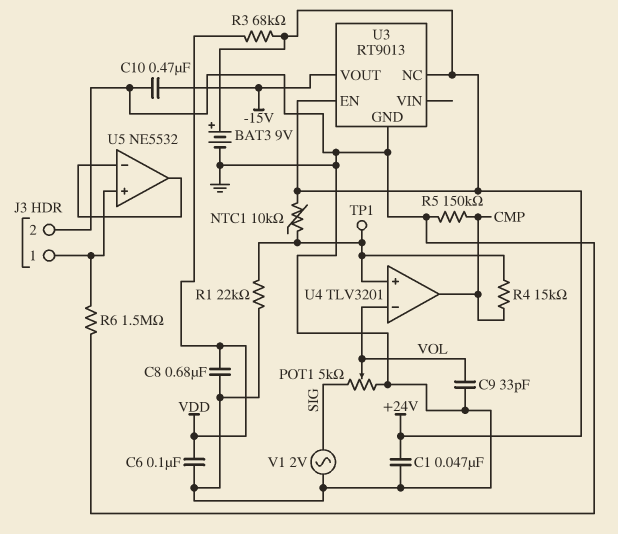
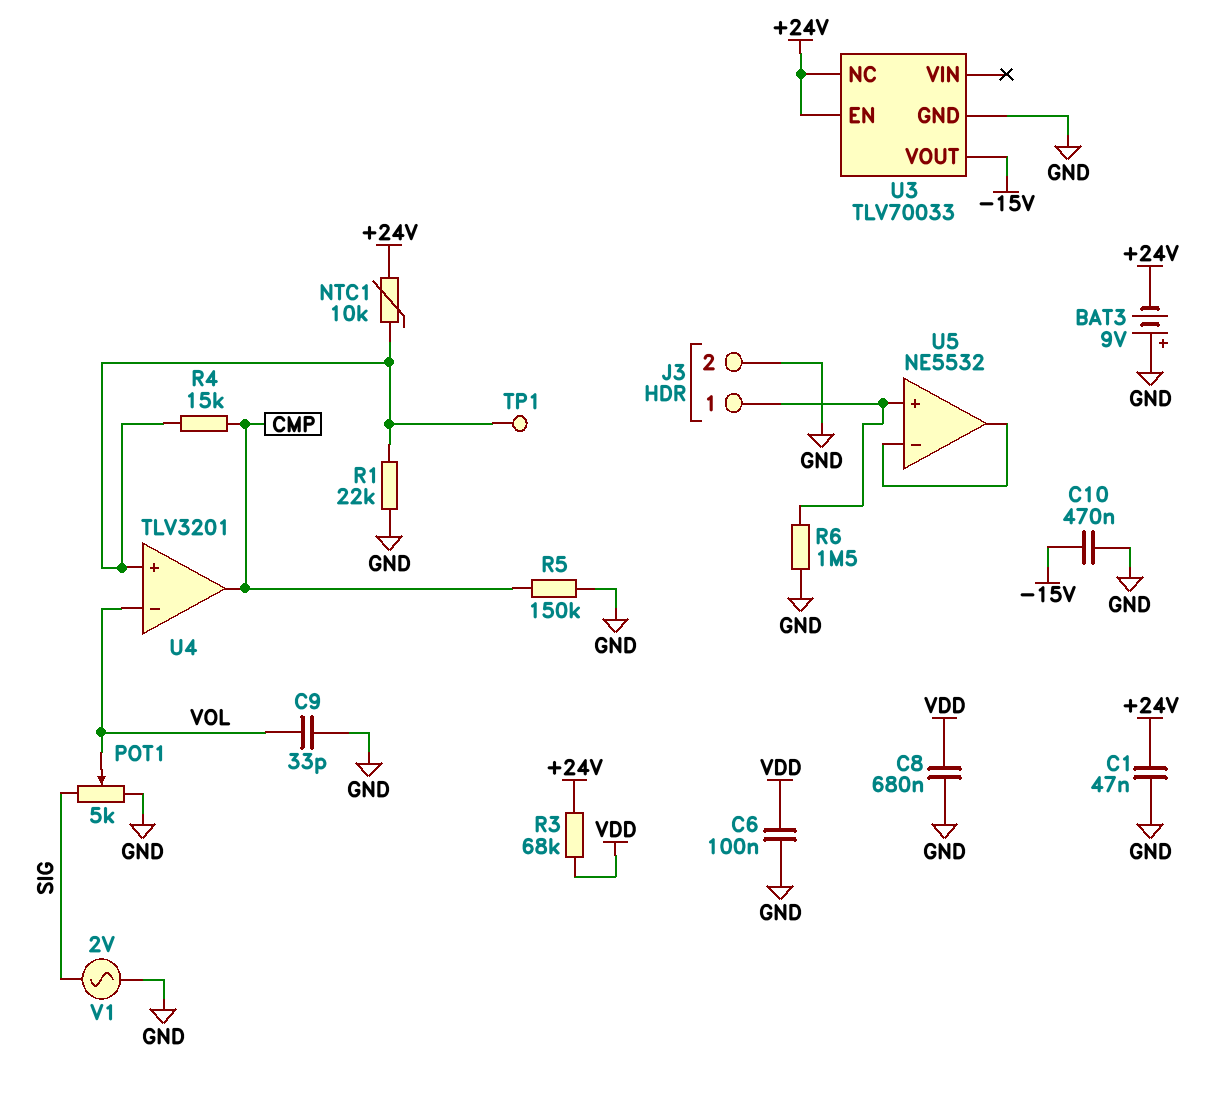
BAT3: 9V (plus +24V, minus GND) -> 9V (plus GND, minus +24V)
U3: RT9013 -> TLV70033

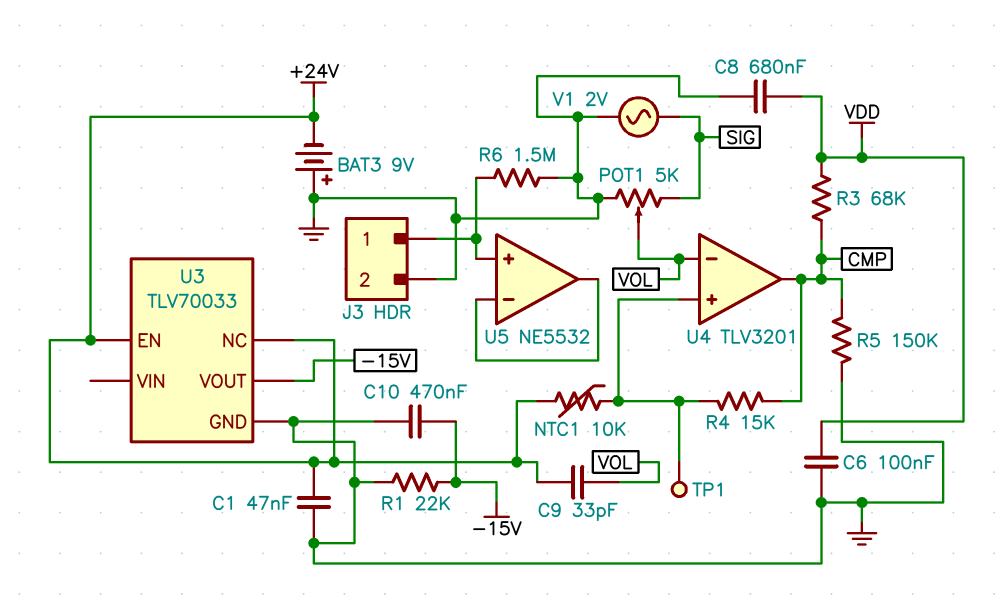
C9: 33pF (GND, VOL) -> 33pF (+24V, VOL)
R1: 22k (GND, U4/in+) -> 22k (-15V, GND)
R3: 68k (+24V, VDD) -> 68k (CMP, VDD)

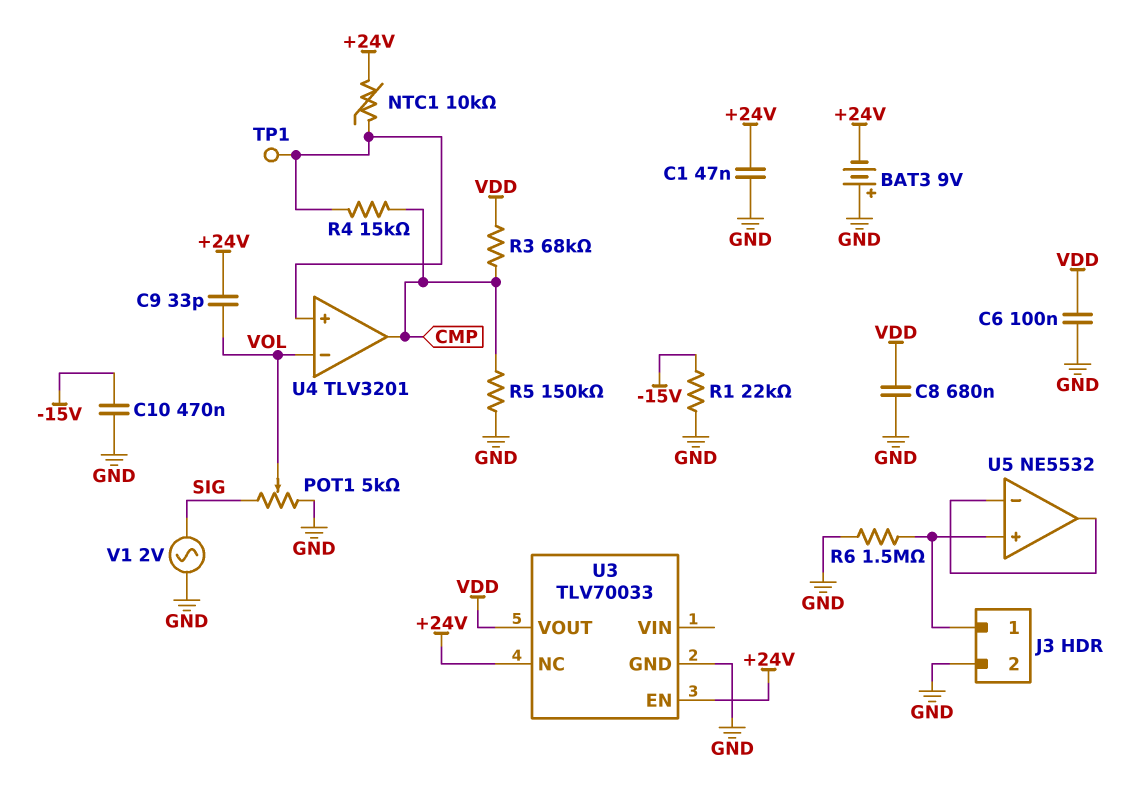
U3 pin VOUT: -15V -> VDD

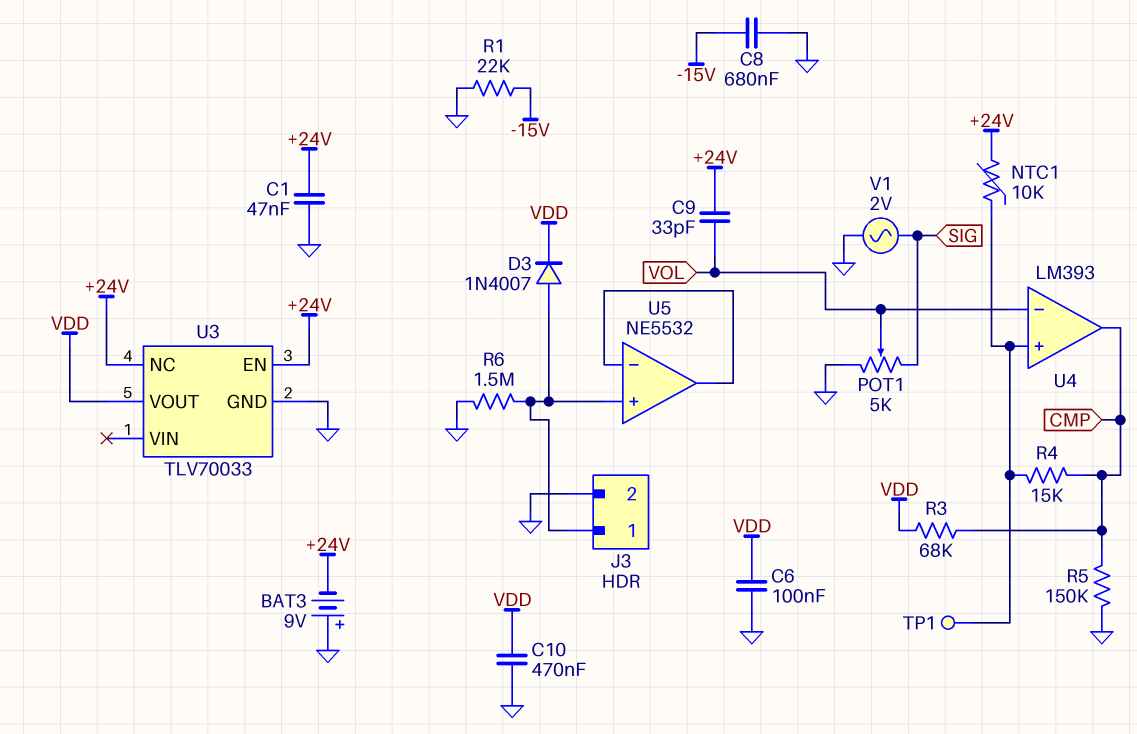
C8: 680nF (GND, VDD) -> 680nF (-15V, GND)
C10: 470nF (-15V, GND) -> 470nF (GND, VDD)
D3: none -> diode 1N4007 (A J3/1, K VDD)
U4: TLV3201 -> LM393

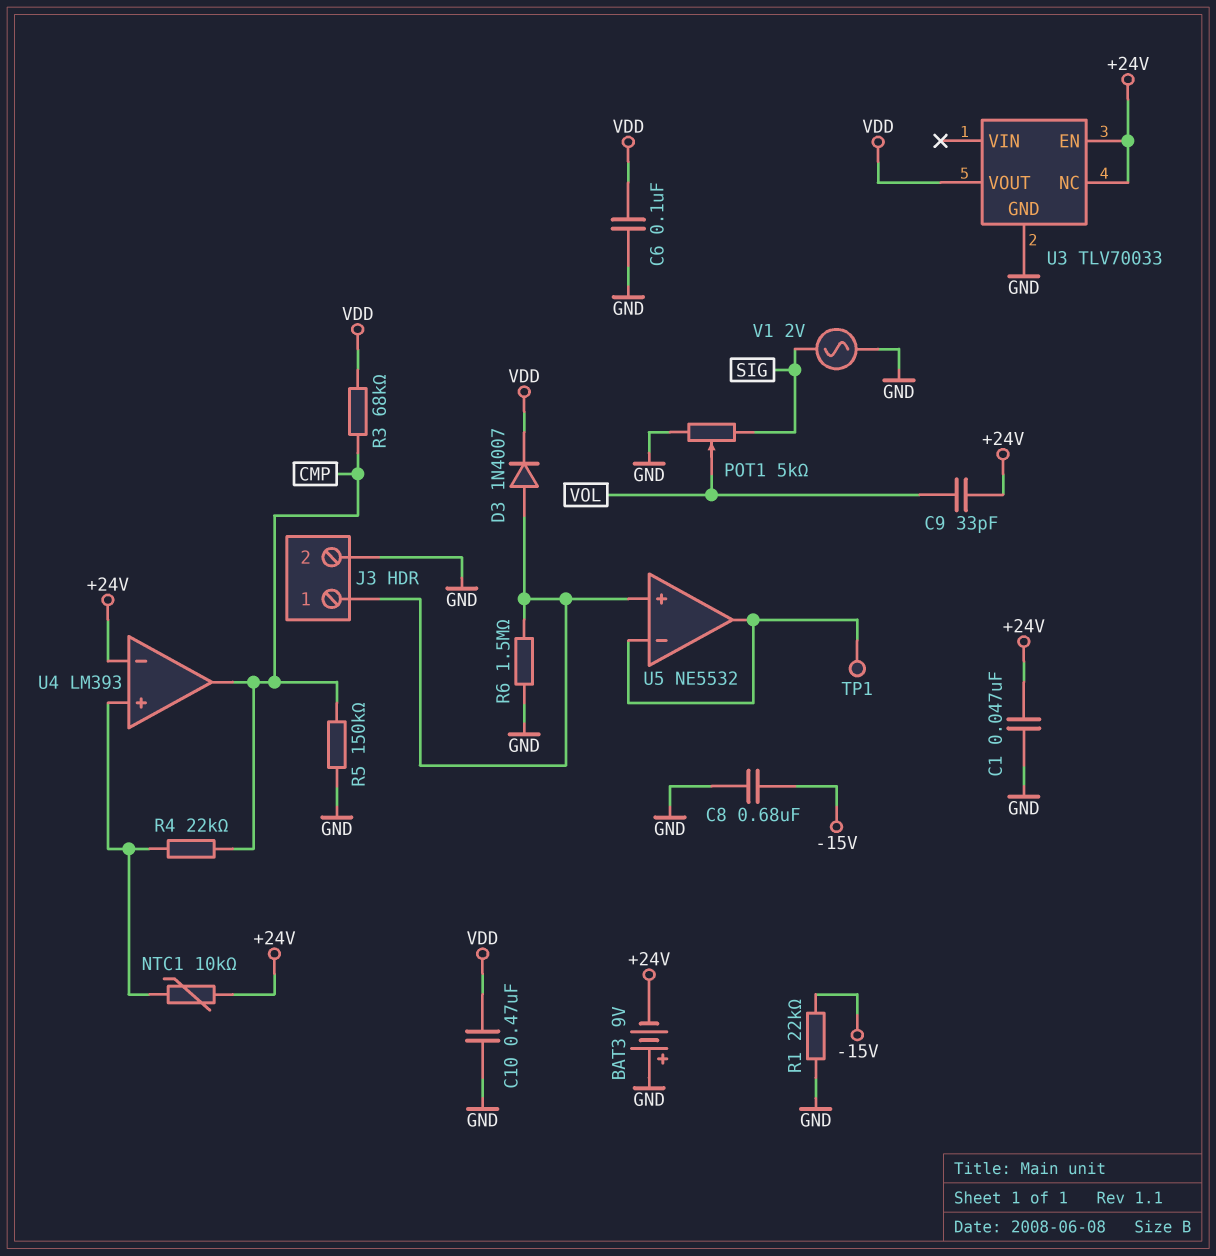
R4: 15k (CMP, U4/in+) -> 22k (CMP, U4/in+)
TP1: test point (U4/in+) -> test point (U5/in-)
U4 pin in-: VOL -> +24V

